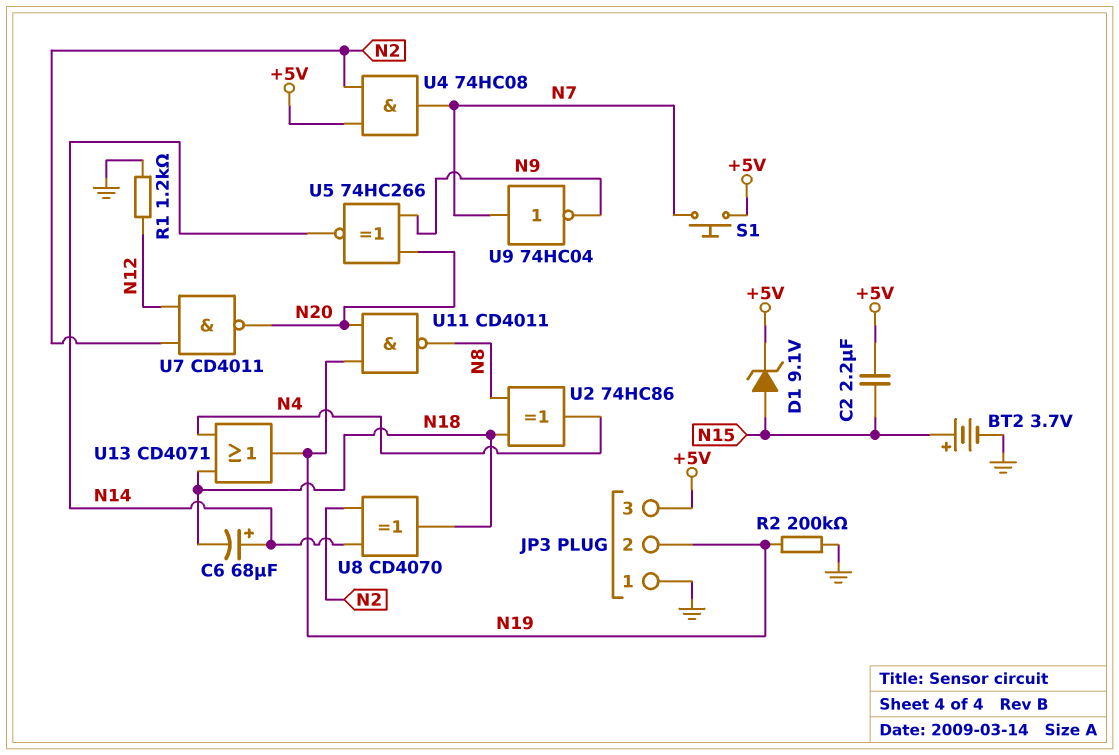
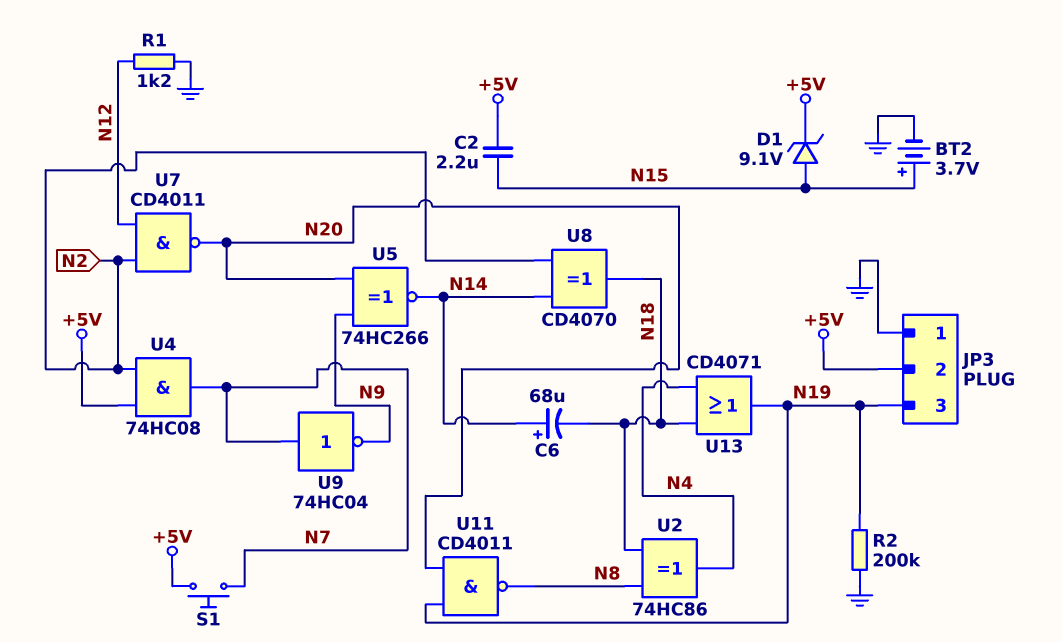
JP3 pin 2: N19 -> +5V
JP3 pin 3: +5V -> N19

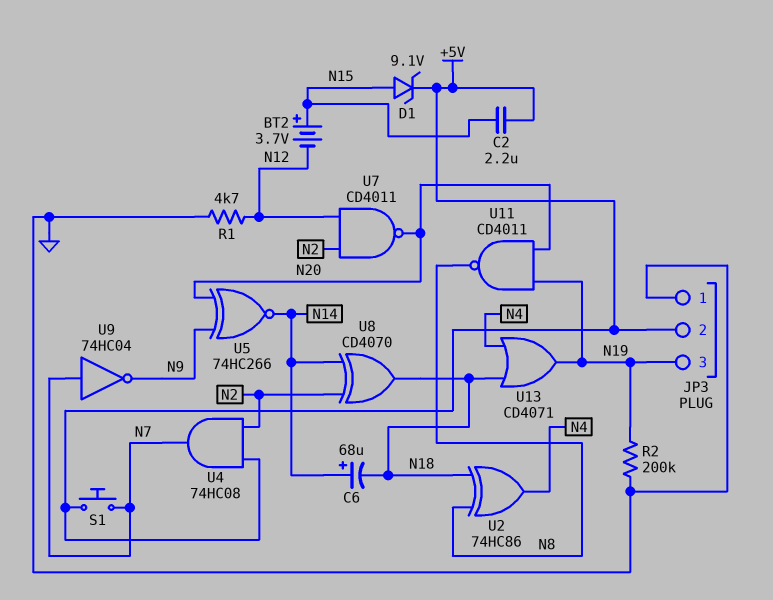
BT2: 3.7V (plus N15, minus GND) -> 3.7V (plus N15, minus N12)
R1: 1.2k (GND, N12) -> 4.7k (GND, N12)

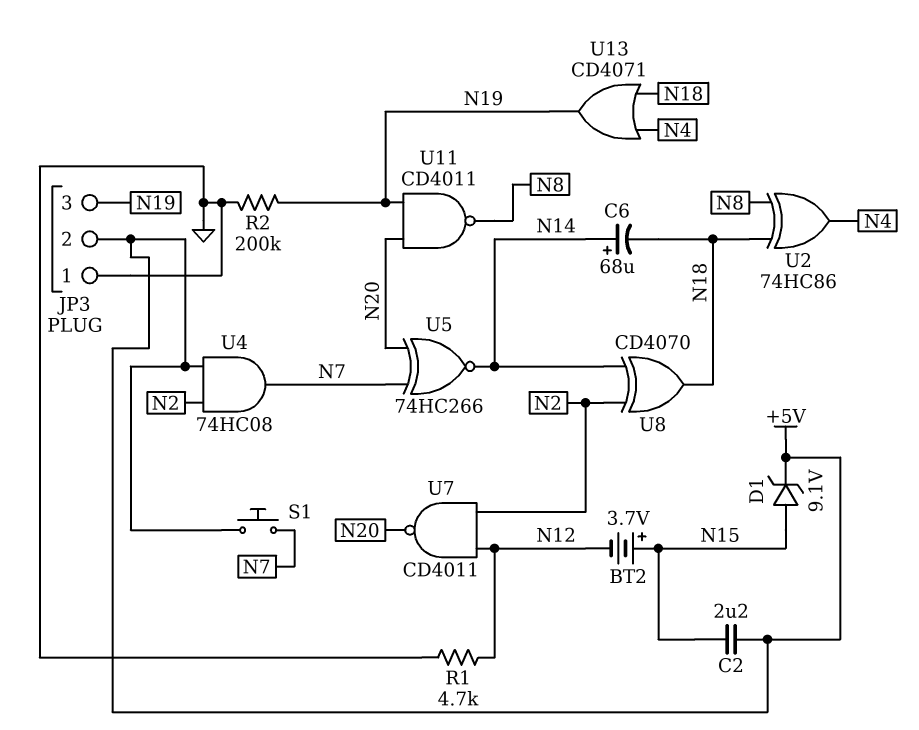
U5: XNOR 74HC266 (in N9, in N20, out N14) -> XNOR 74HC266 (in N7, in N20, out N14)
U9: NOT 74HC04 (in N7, out N9) -> none

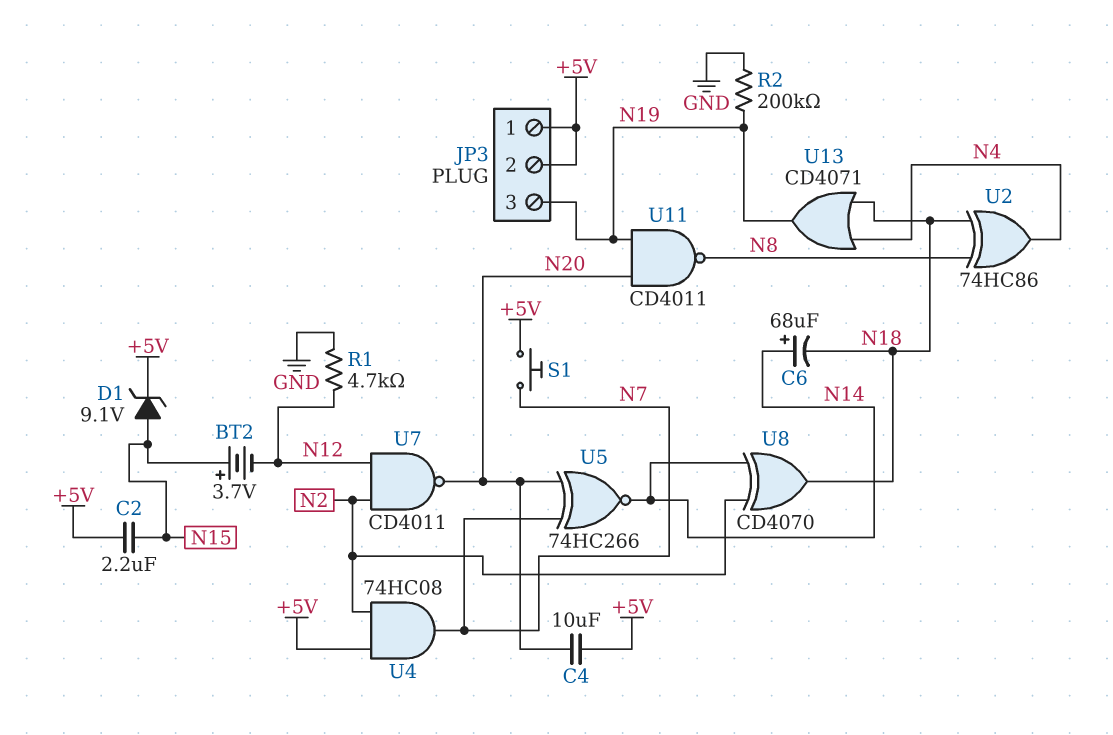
C4: none -> 10uF (+5V, N20)
JP3 pin 1: GND -> +5V

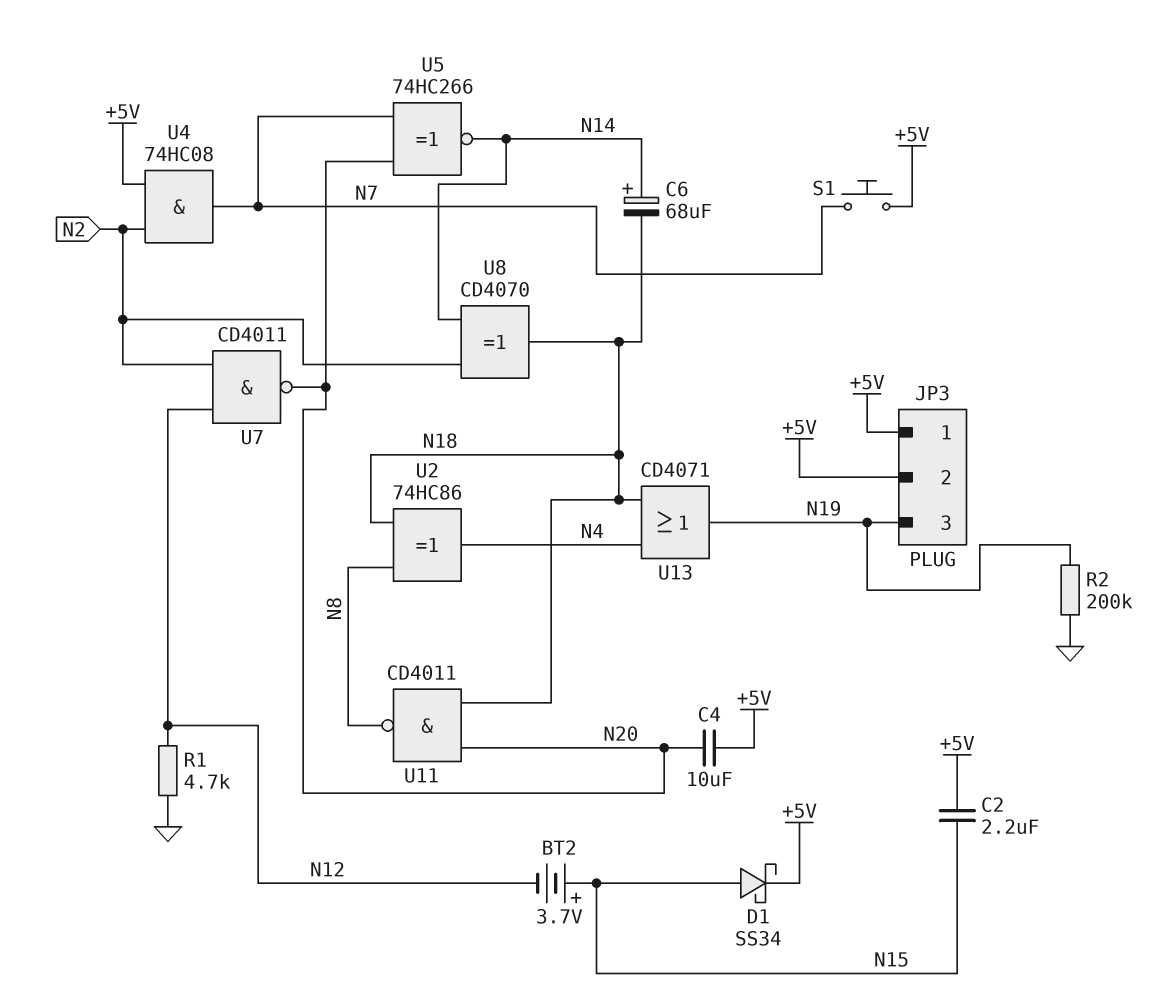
D1: zener 9.1V (A N15, K +5V) -> schottky SS34 (A N15, K +5V)
U11: NAND CD4011 (in N19, in N20, out N8) -> NAND CD4011 (in N18, in N20, out N8)

